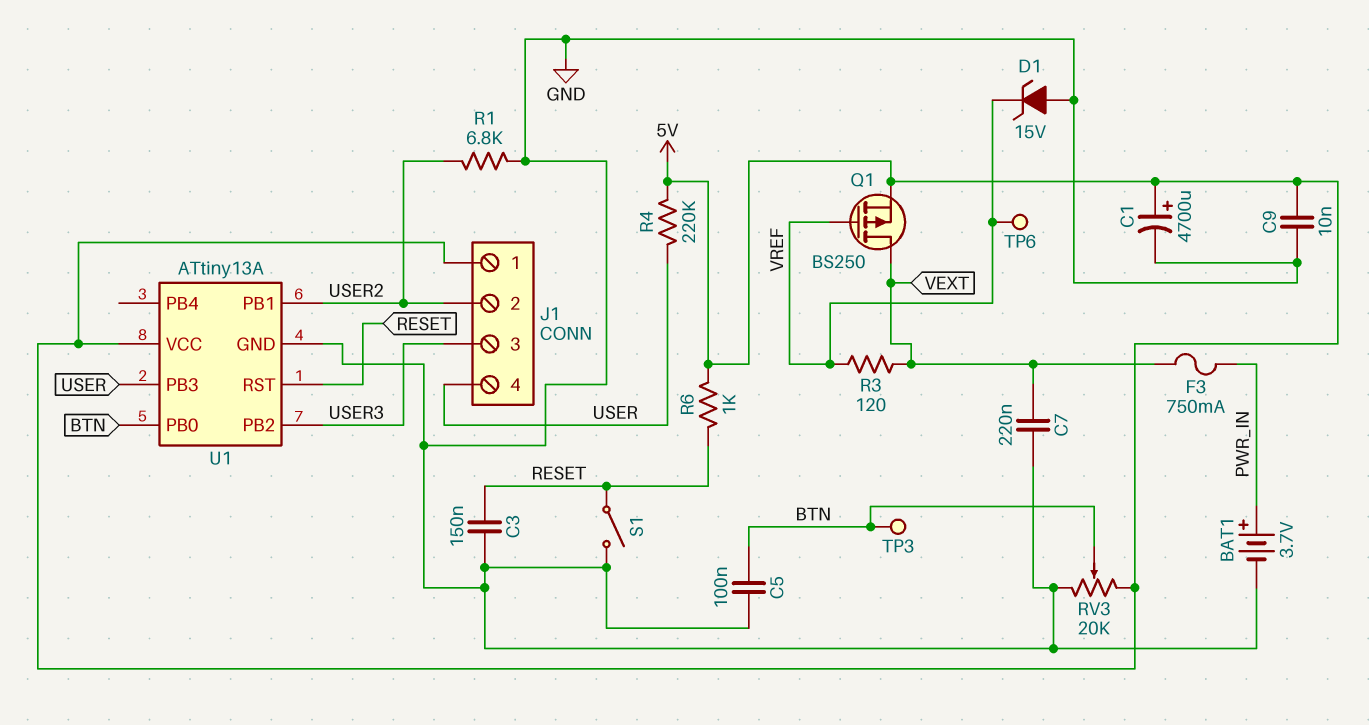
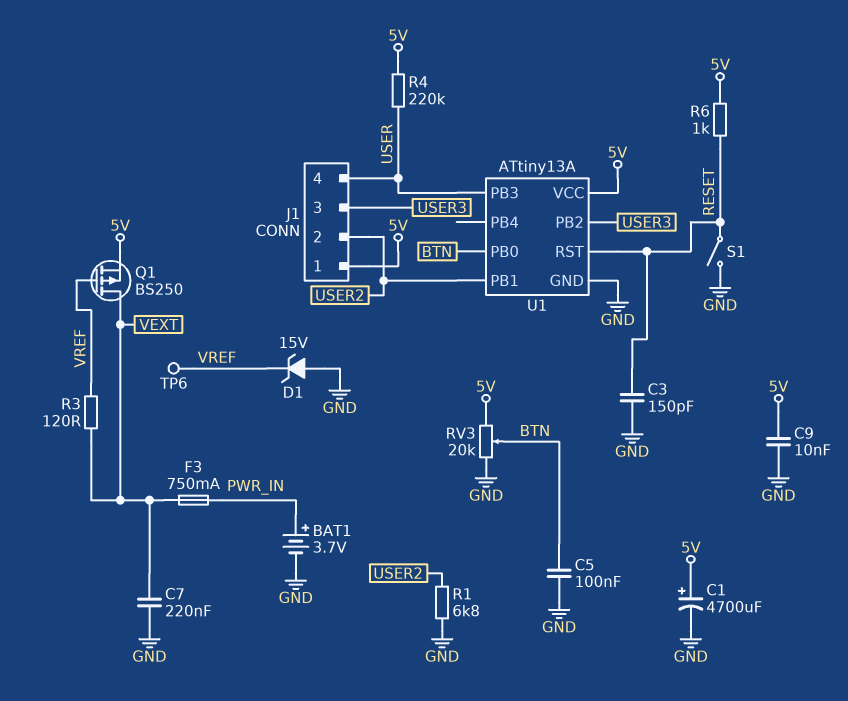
C3: 150nF (GND, RESET) -> 150pF (GND, RESET)
TP3: test point (BTN) -> none

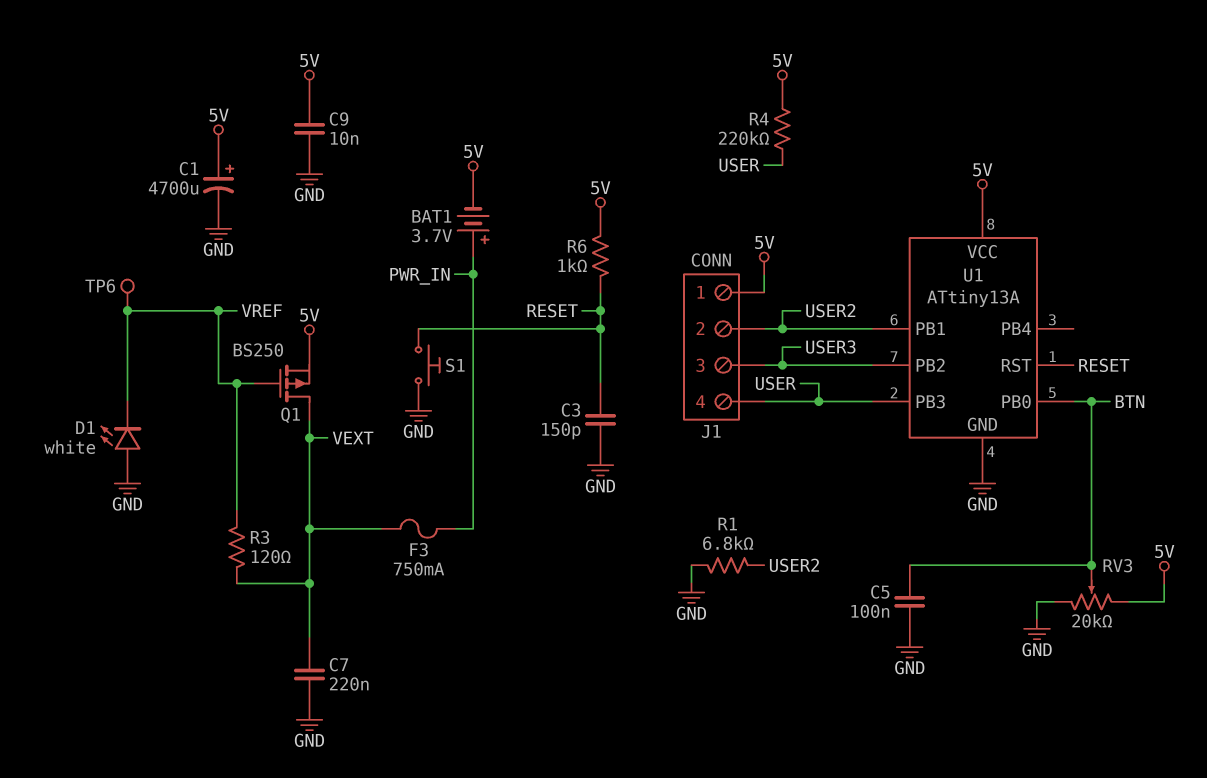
BAT1: 3.7V (plus PWR_IN, minus GND) -> 3.7V (plus PWR_IN, minus 5V)
D1: zener 15V (A GND, K VREF) -> LED white (A GND, K VREF)
S1: switch (GND, RESET) -> button (GND, RESET)

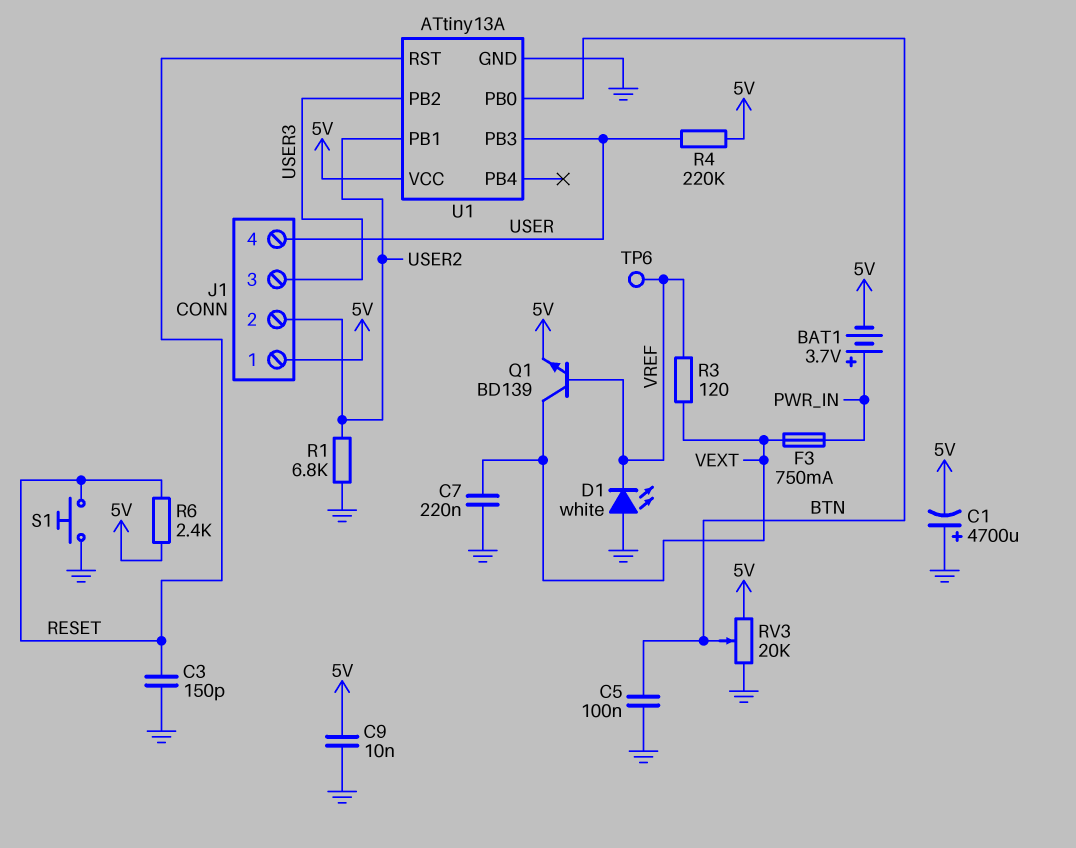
C1: 4700uF (plus 5V, minus GND) -> 4700uF (plus GND, minus 5V)
Q1: PMOS BS250 (G VREF, D VEXT, S 5V) -> NPN BD139 (B VREF, C VEXT, E 5V)
R6: 1k (5V, RESET) -> 2.4k (5V, RESET)

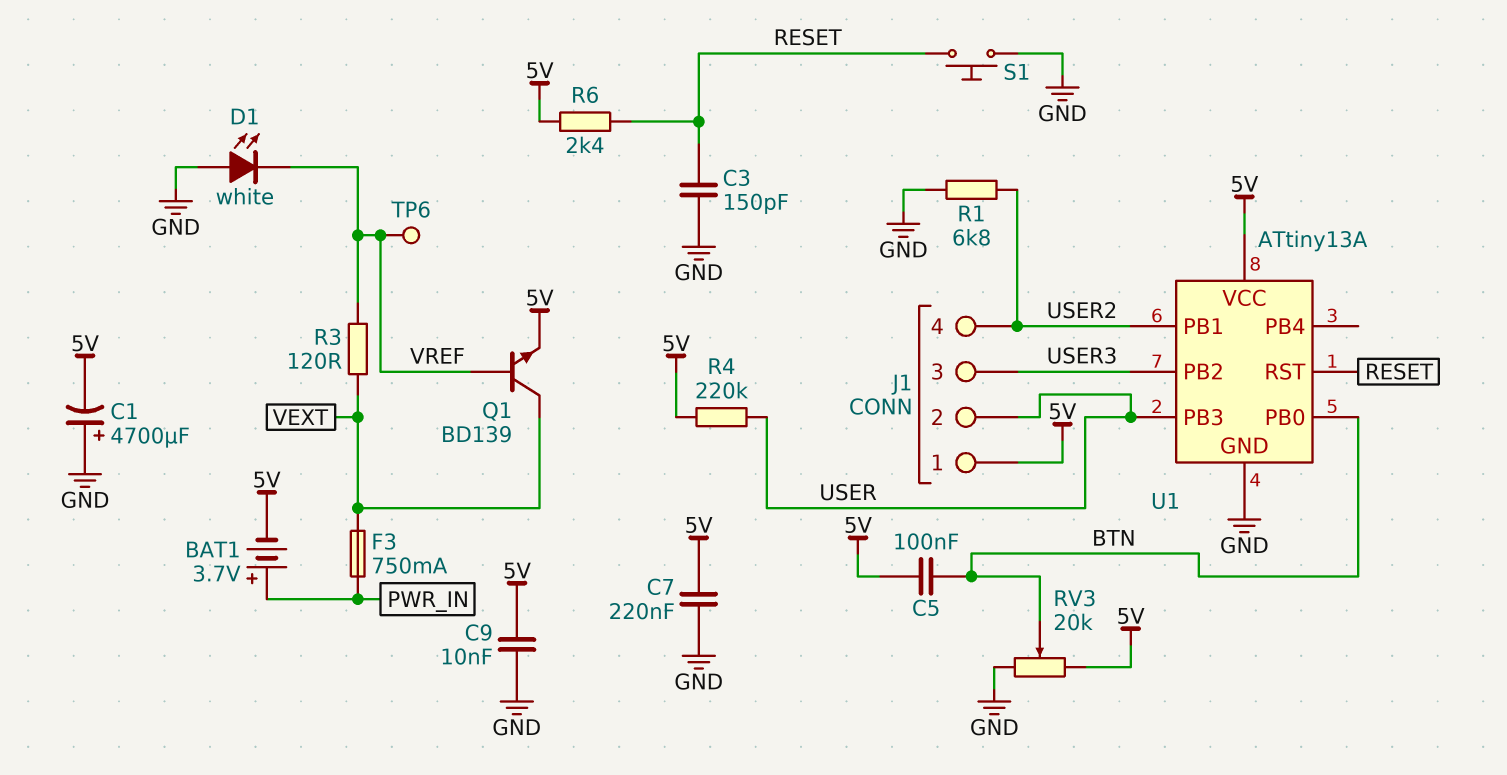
C5: 100nF (BTN, GND) -> 100nF (5V, BTN)
C7: 220nF (GND, VEXT) -> 220nF (5V, GND)
J1 pin 2: USER2 -> USER
J1 pin 4: USER -> USER2

